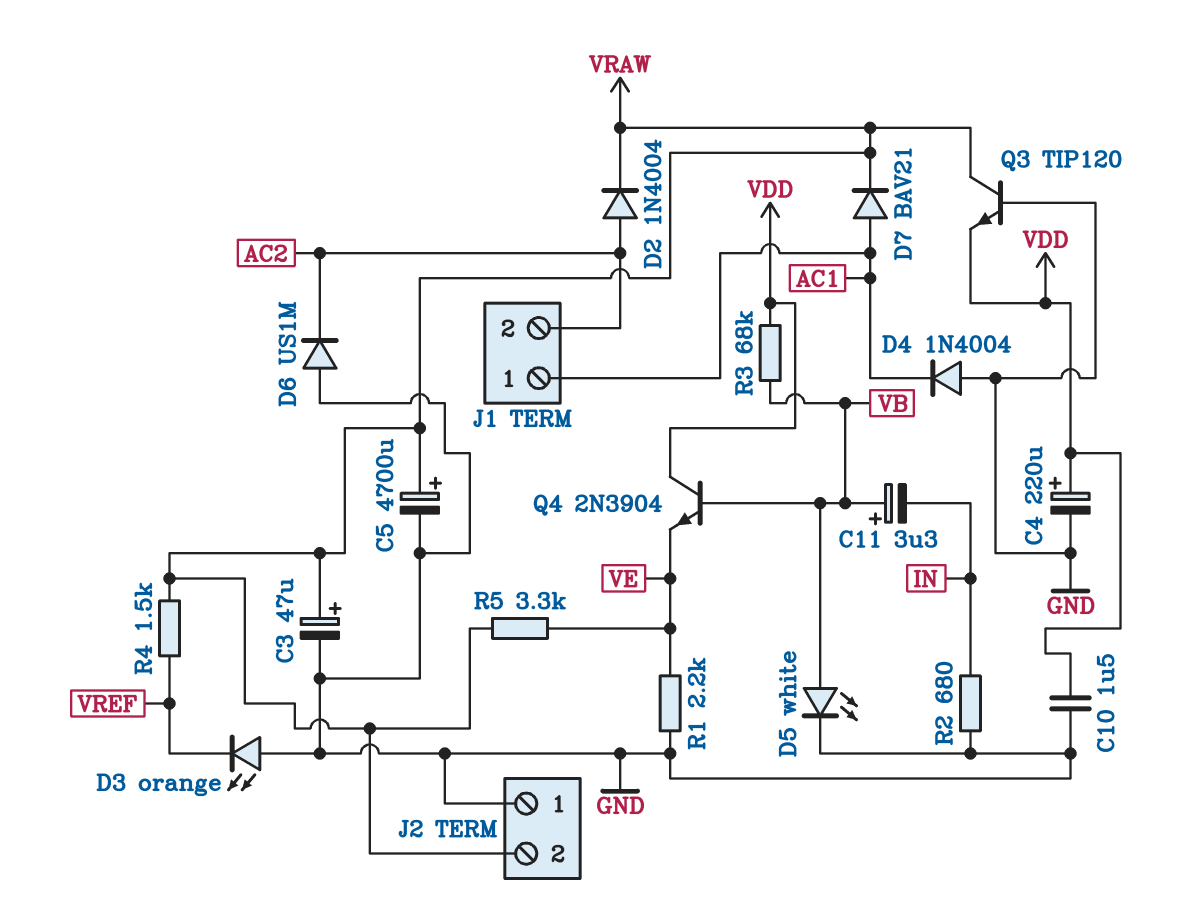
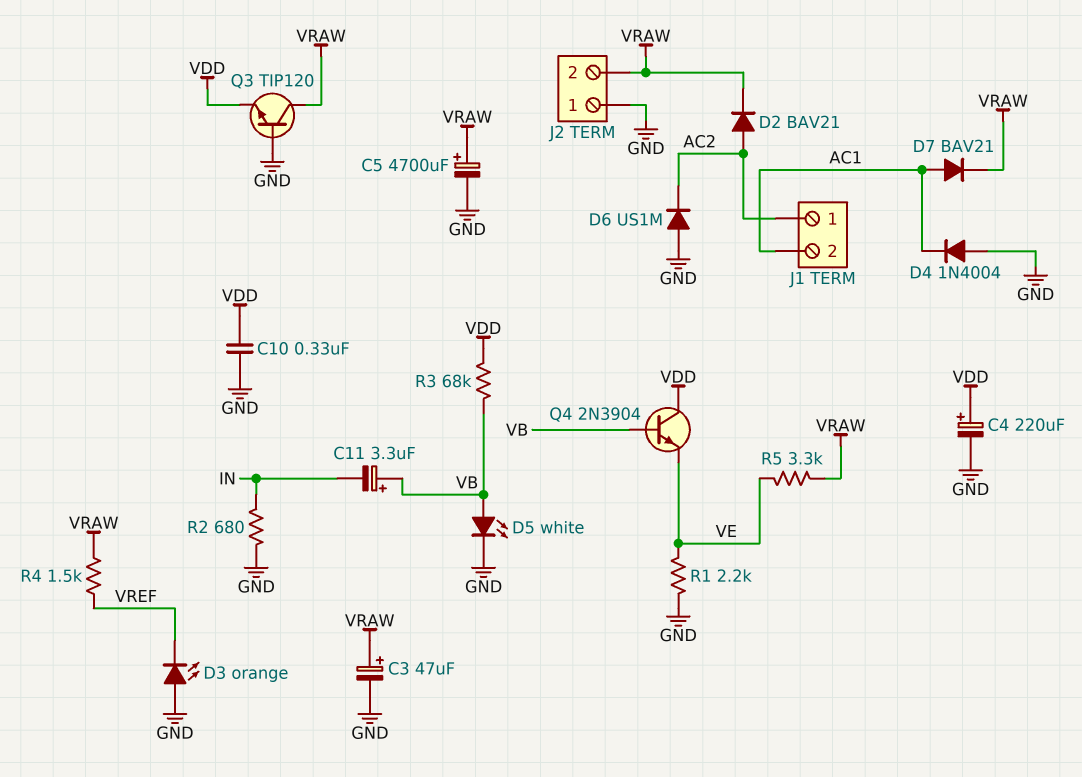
C10: 1.5uF (GND, VDD) -> 330nF (GND, VDD)
D2: diode 1N4004 (A AC2, K VRAW) -> diode BAV21 (A AC2, K VRAW)
J1 pin 1: AC1 -> AC2
J1 pin 2: AC2 -> AC1

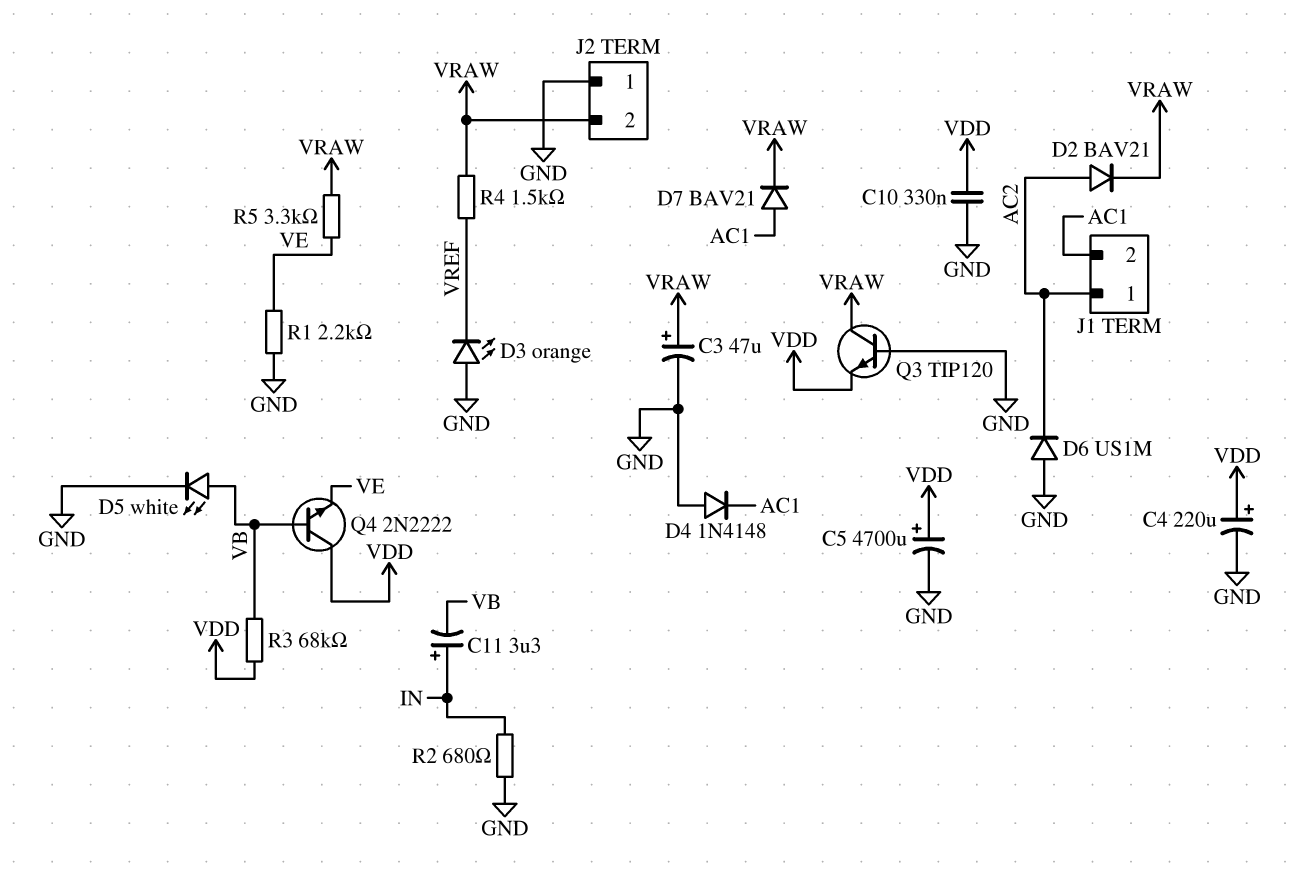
C5: 4700uF (plus VRAW, minus GND) -> 4700uF (plus VDD, minus GND)
C11: 3.3uF (plus VB, minus IN) -> 3.3uF (plus IN, minus VB)
D4: diode 1N4004 (A GND, K AC1) -> diode 1N4148 (A GND, K AC1)
Q4: NPN 2N3904 (B VB, C VDD, E VE) -> NPN 2N2222 (B VB, C VDD, E VE)

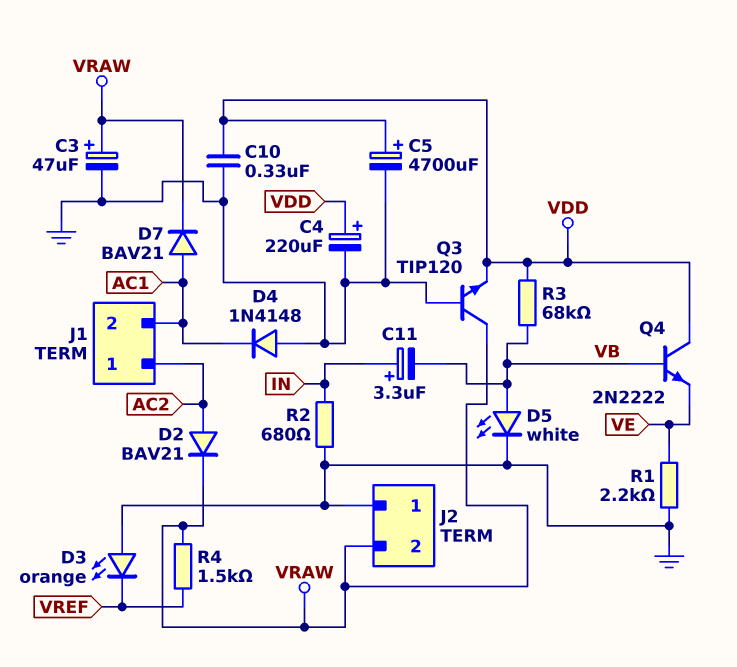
D6: diode US1M (A GND, K AC2) -> none
R5: 3.3k (VE, VRAW) -> none

